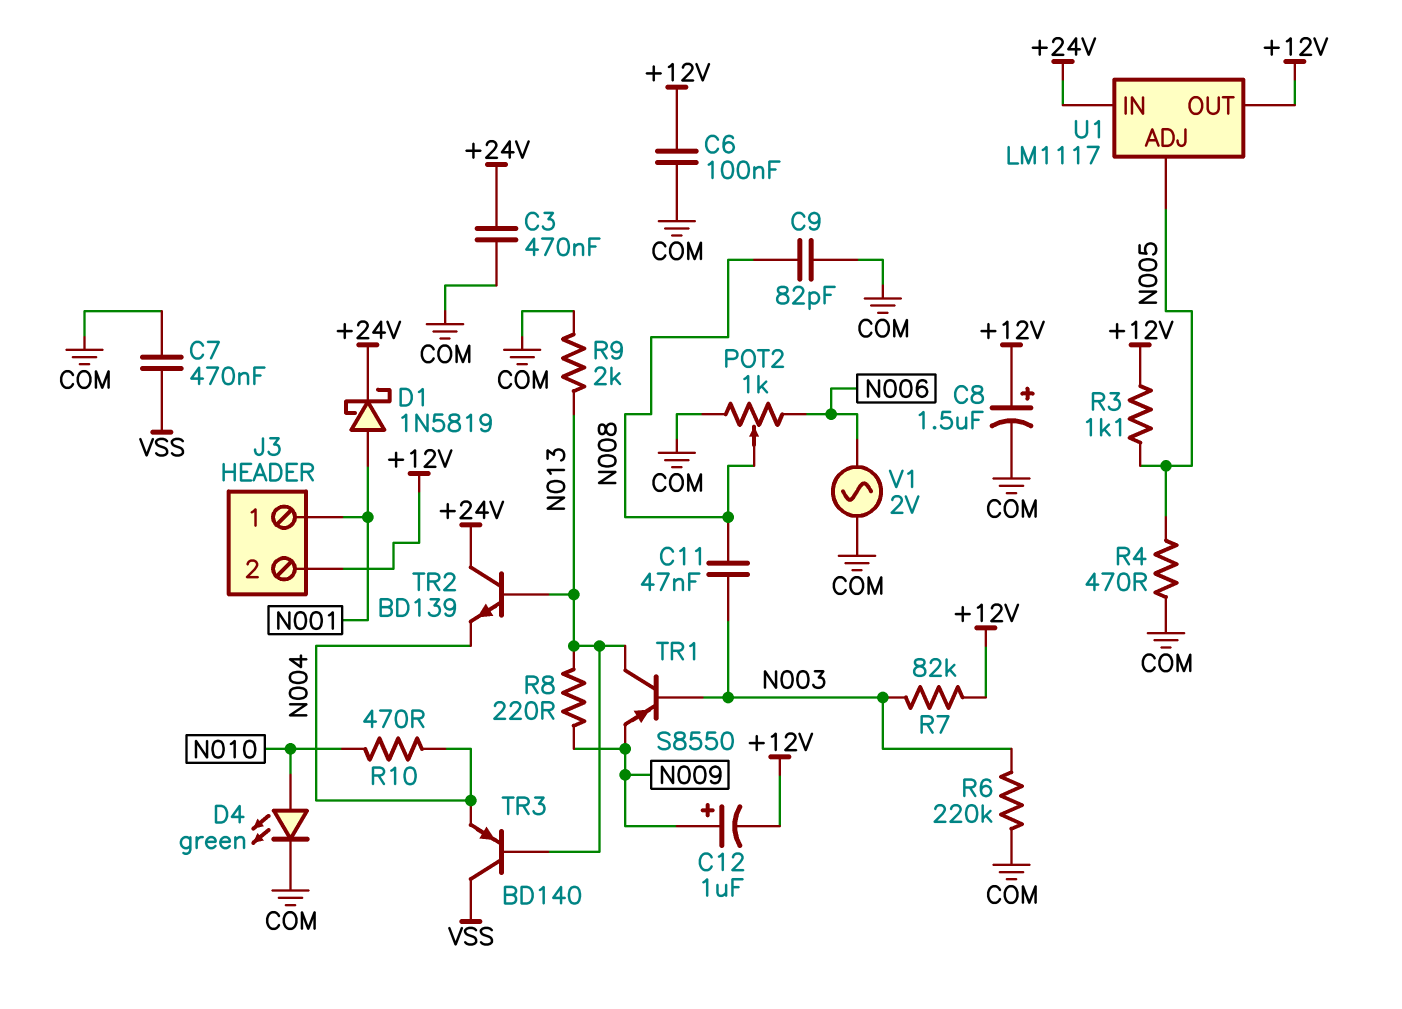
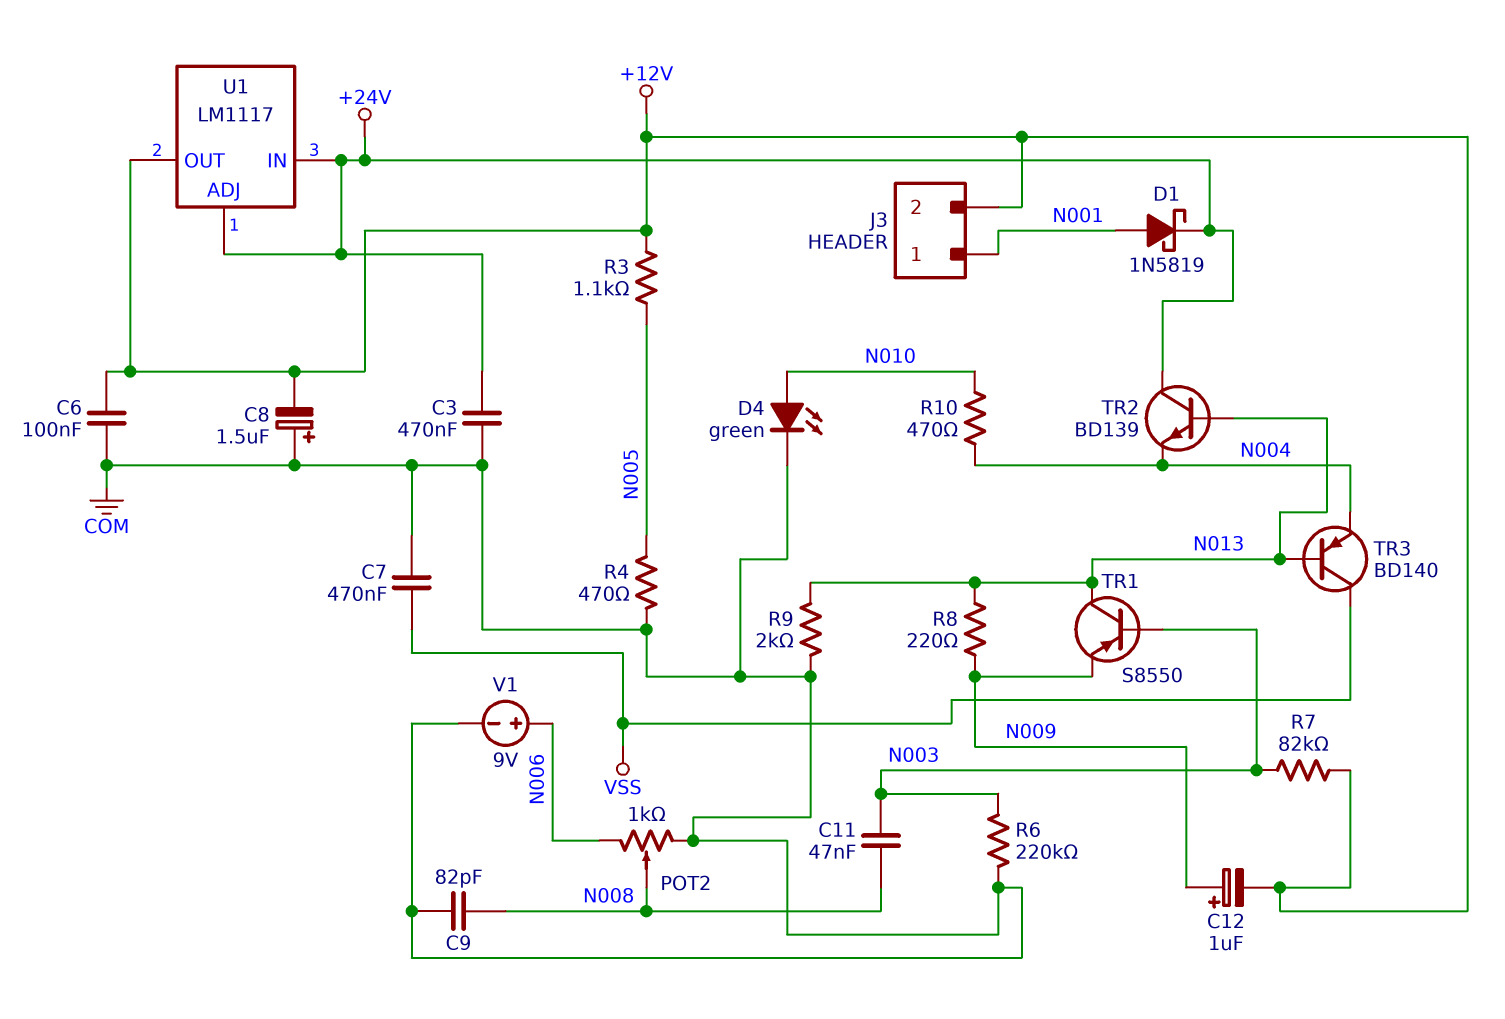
C8: 1.5uF (plus +12V, minus COM) -> 1.5uF (plus COM, minus +12V)
U1 pin ADJ: N005 -> +24V
V1: AC 2V (COM, N006) -> 9V (plus N006, minus COM)

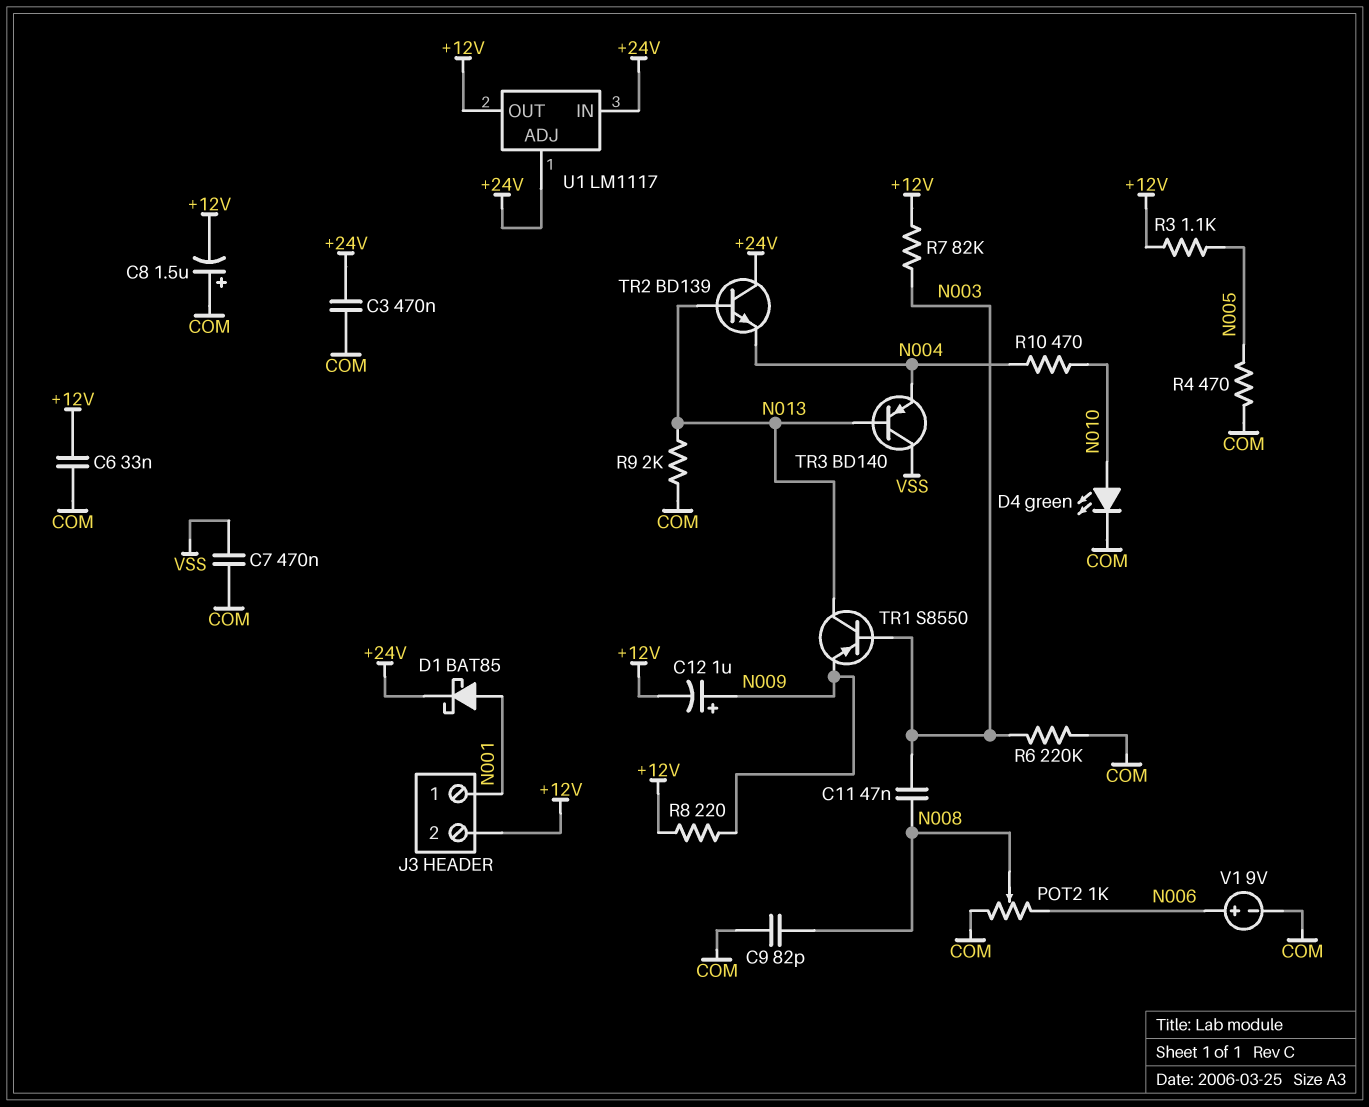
C6: 100nF (+12V, COM) -> 33nF (+12V, COM)
D1: schottky 1N5819 (A N001, K +24V) -> schottky BAT85 (A N001, K +24V)
R8: 220 (N009, N013) -> 220 (+12V, N009)

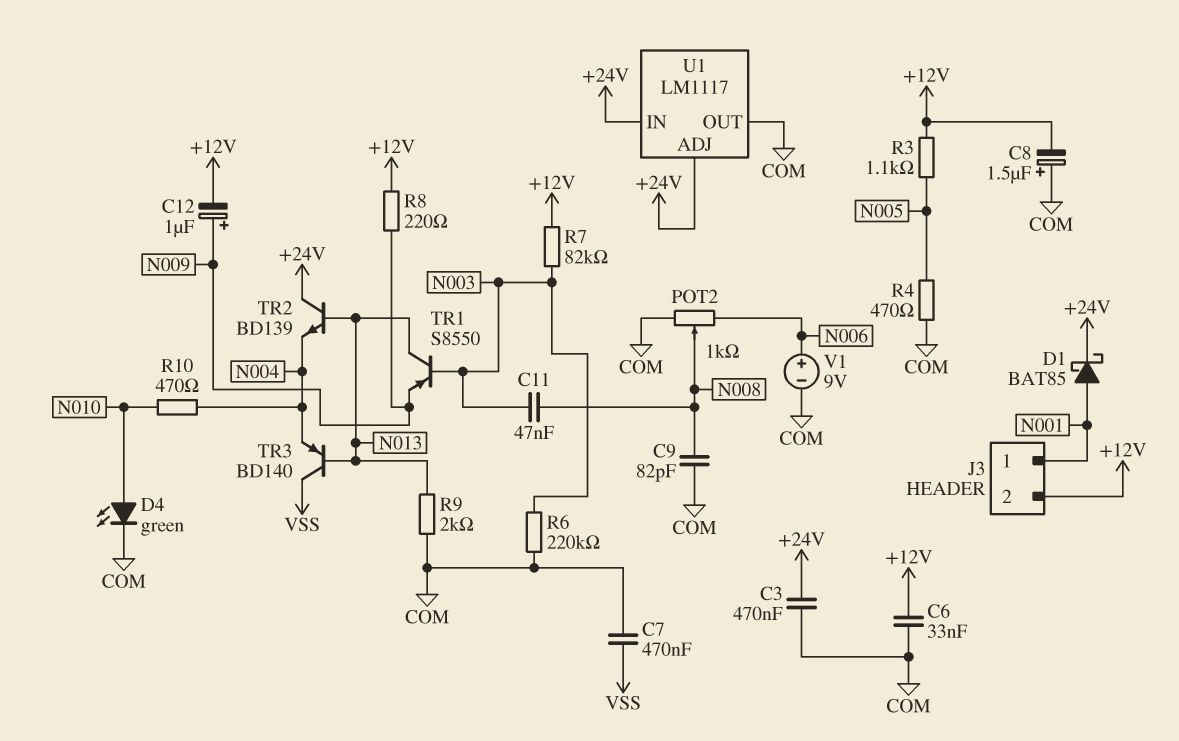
U1 pin OUT: +12V -> COM

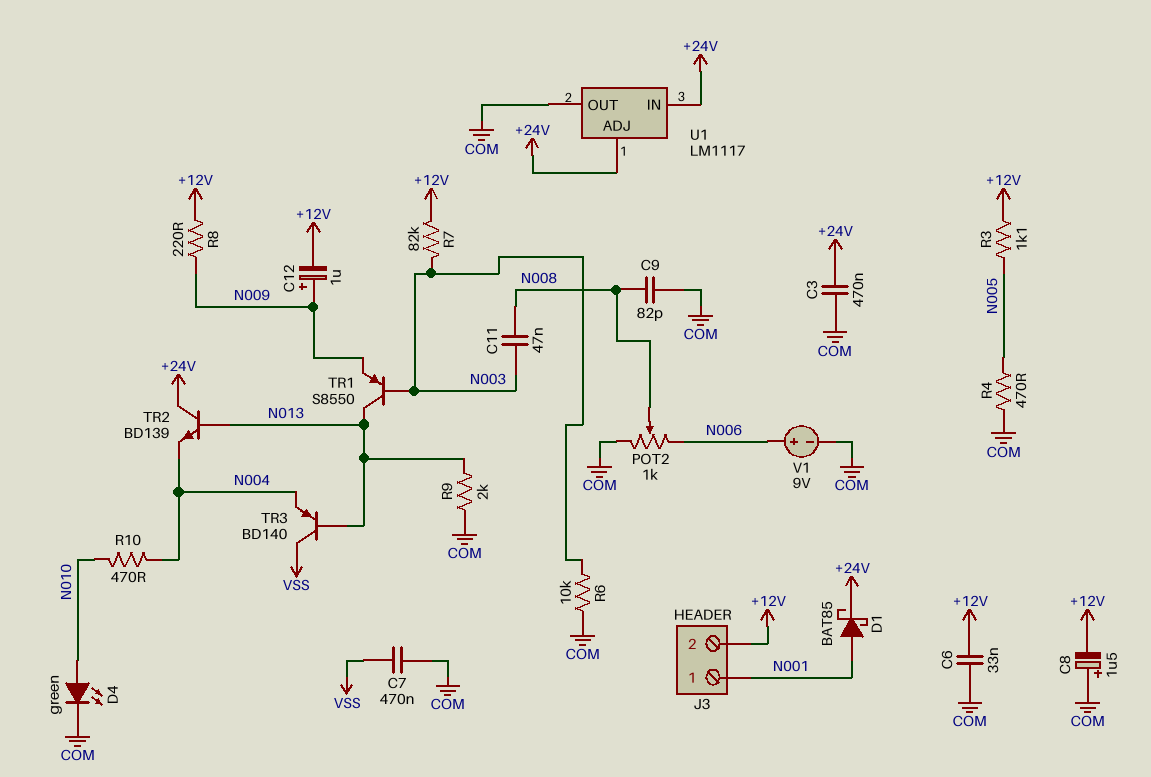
R6: 220k (COM, N003) -> 10k (COM, N003)

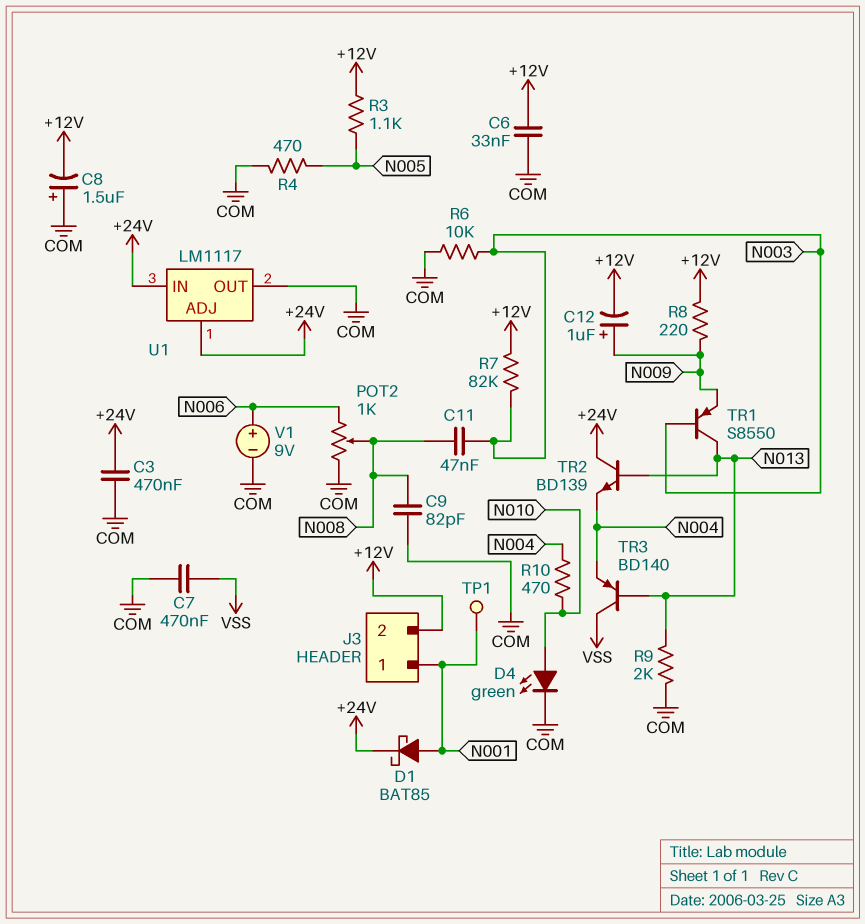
TP1: none -> test point (N001)

